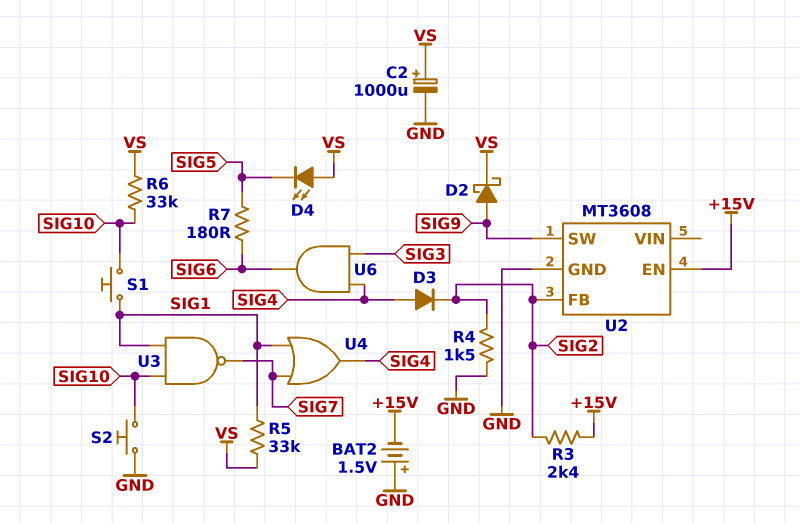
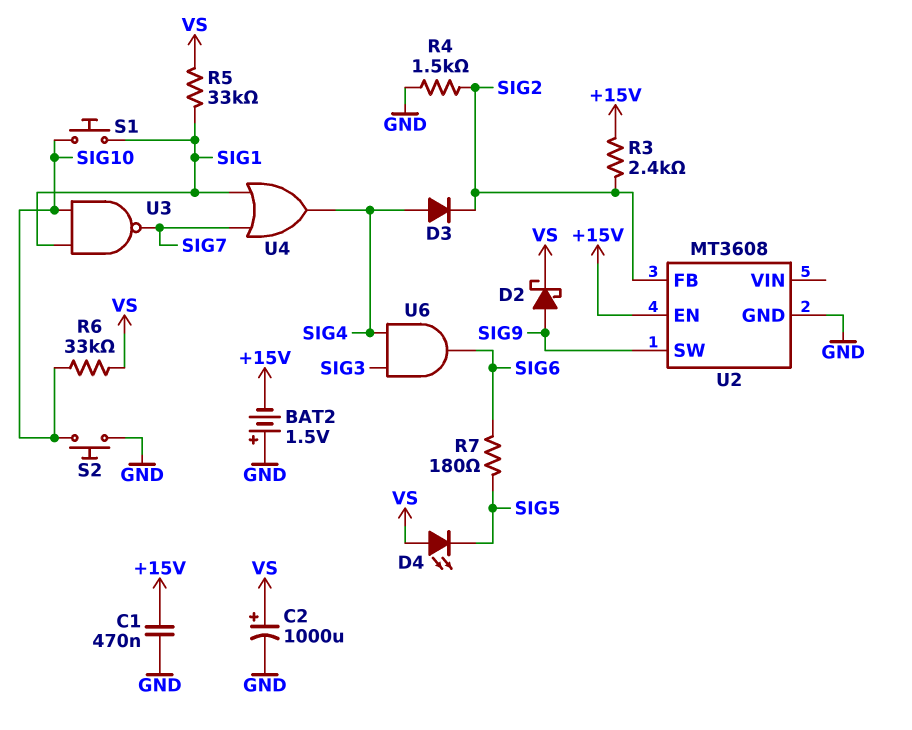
C1: none -> 470nF (+15V, GND)

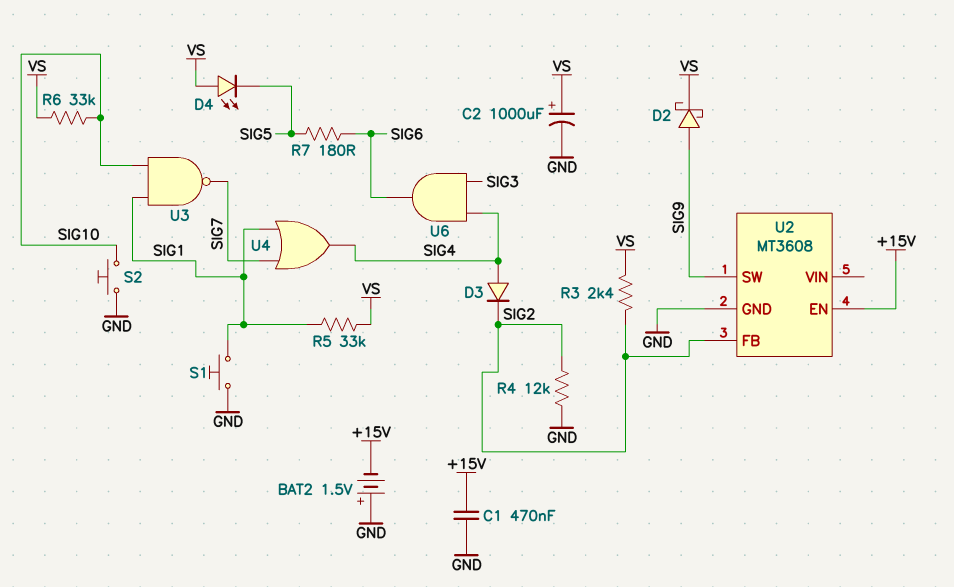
R3: 2.4k (+15V, SIG2) -> 2.4k (SIG2, VS)
R4: 1.5k (GND, SIG2) -> 12k (GND, SIG2)
S1: button (SIG1, SIG10) -> button (GND, SIG1)

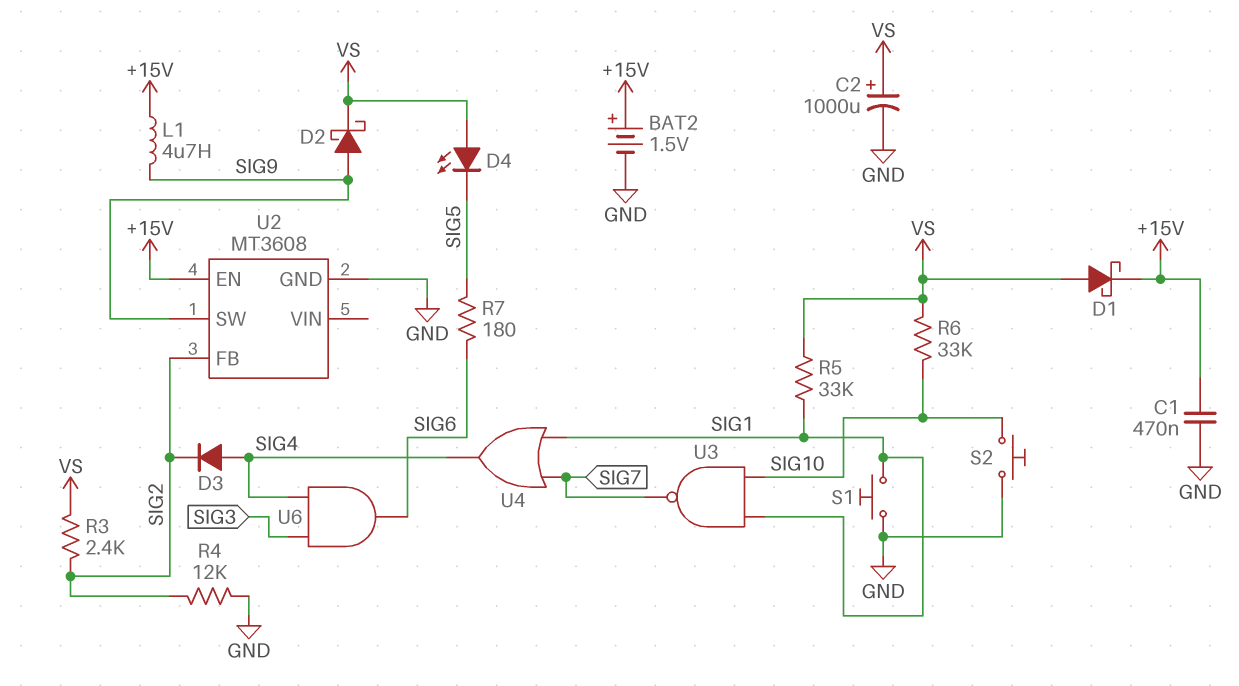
BAT2: 1.5V (plus GND, minus +15V) -> 1.5V (plus +15V, minus GND)
D1: none -> schottky (A VS, K +15V)
L1: none -> 4.7uH (+15V, SIG9)

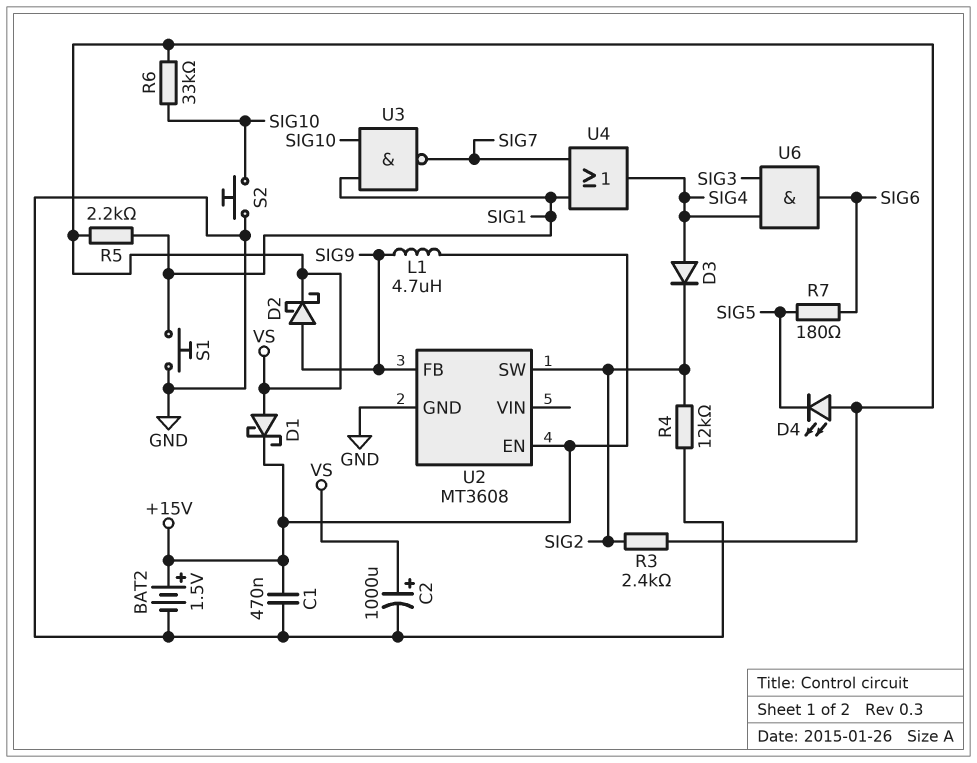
R5: 33k (SIG1, VS) -> 2.2k (SIG1, VS)
U2 pin FB: SIG2 -> SIG9
U2 pin SW: SIG9 -> SIG2

